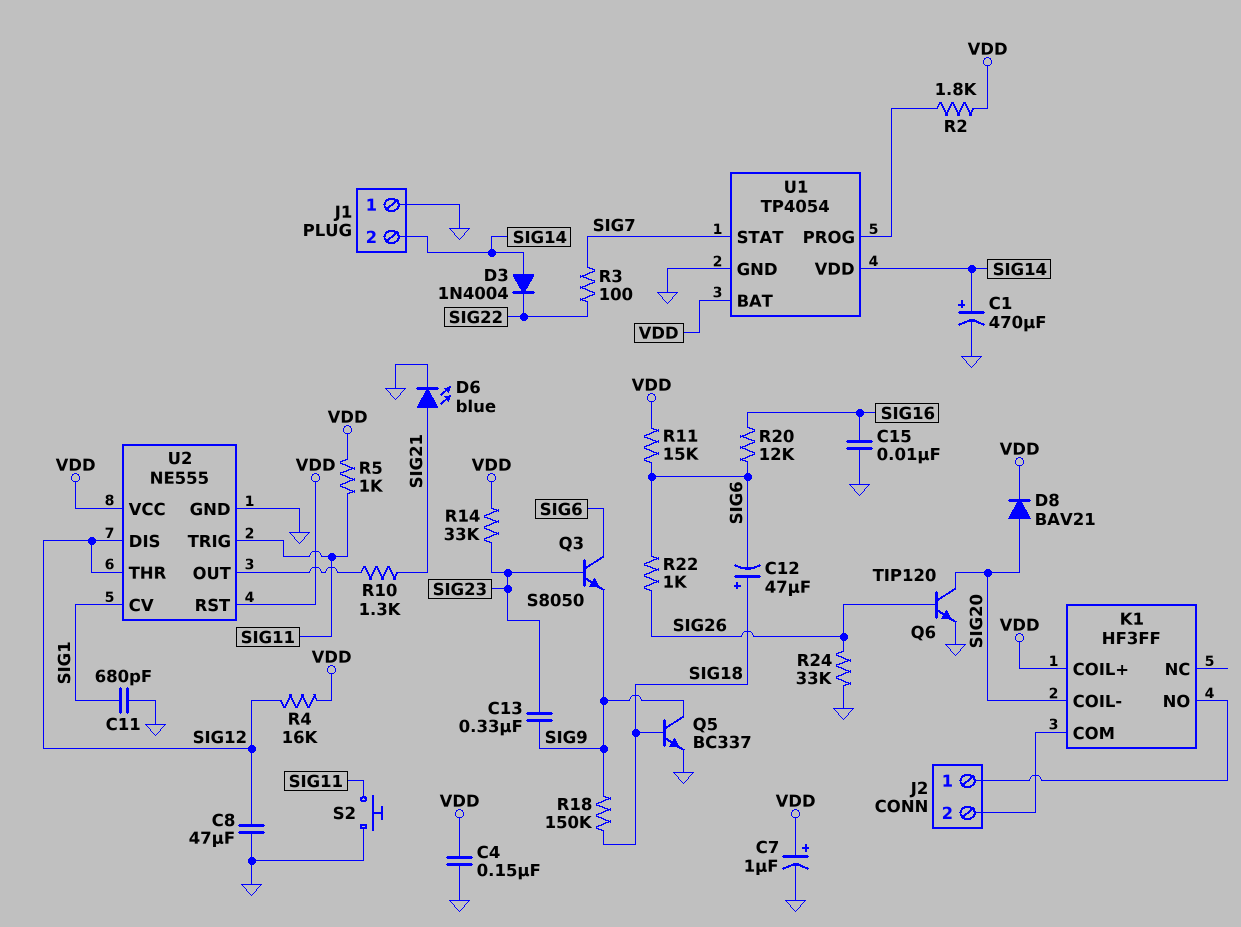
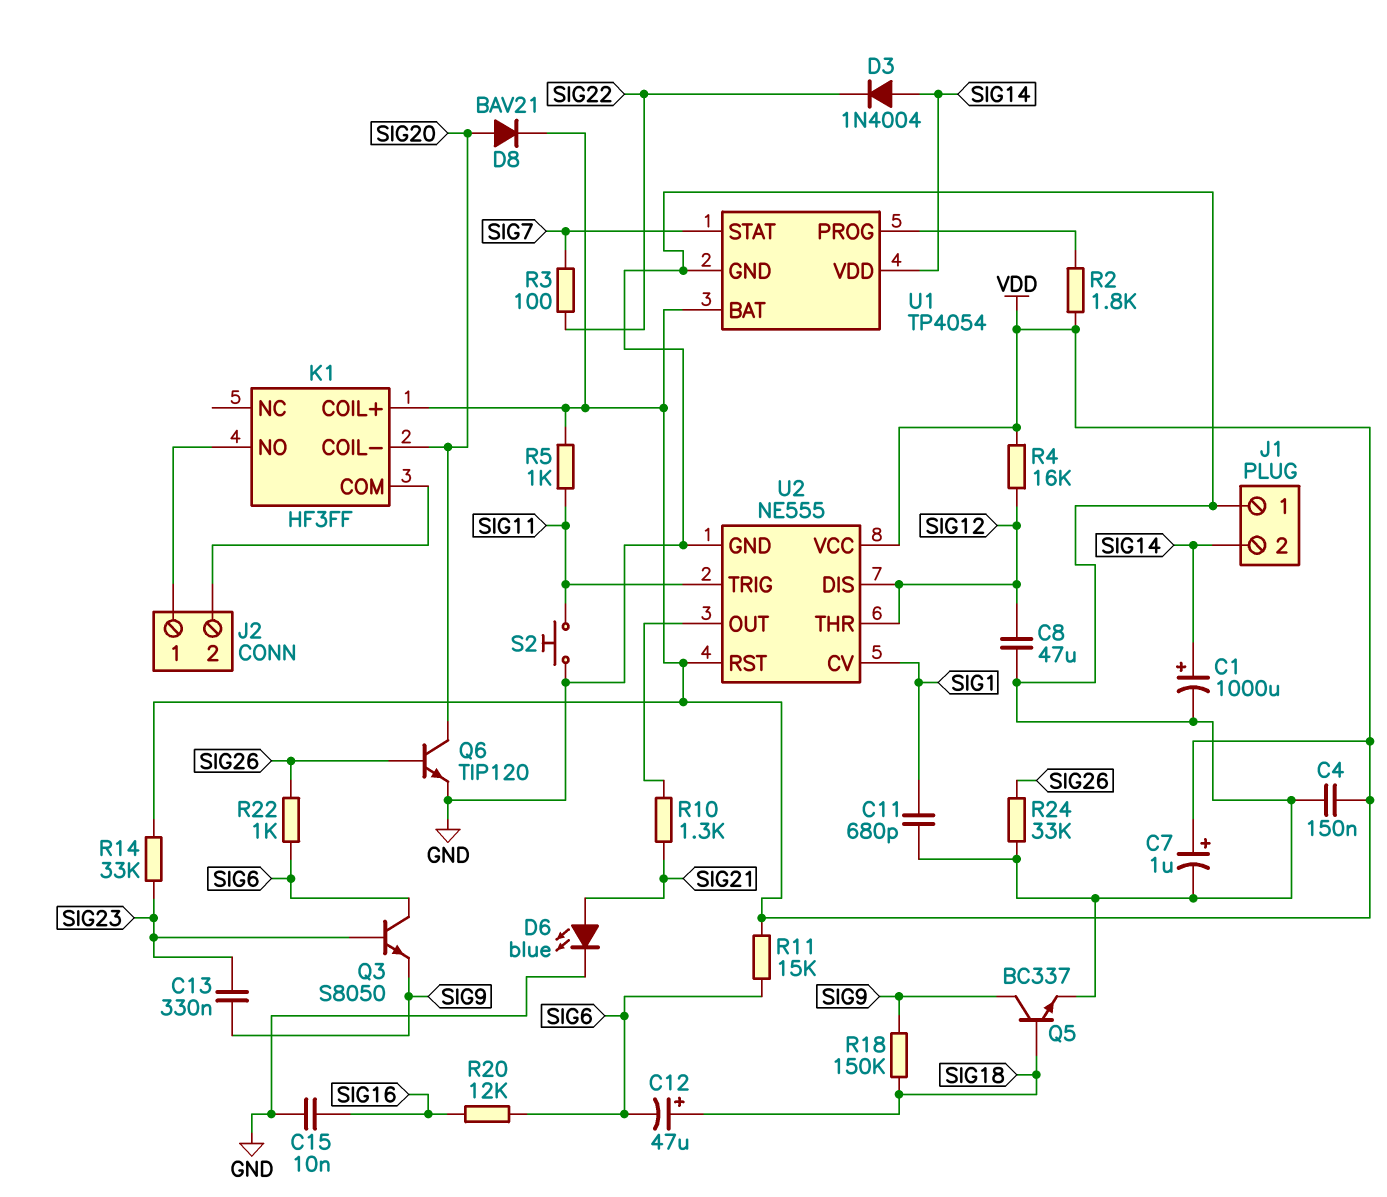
C1: 470uF (plus SIG14, minus GND) -> 1000uF (plus SIG14, minus GND)

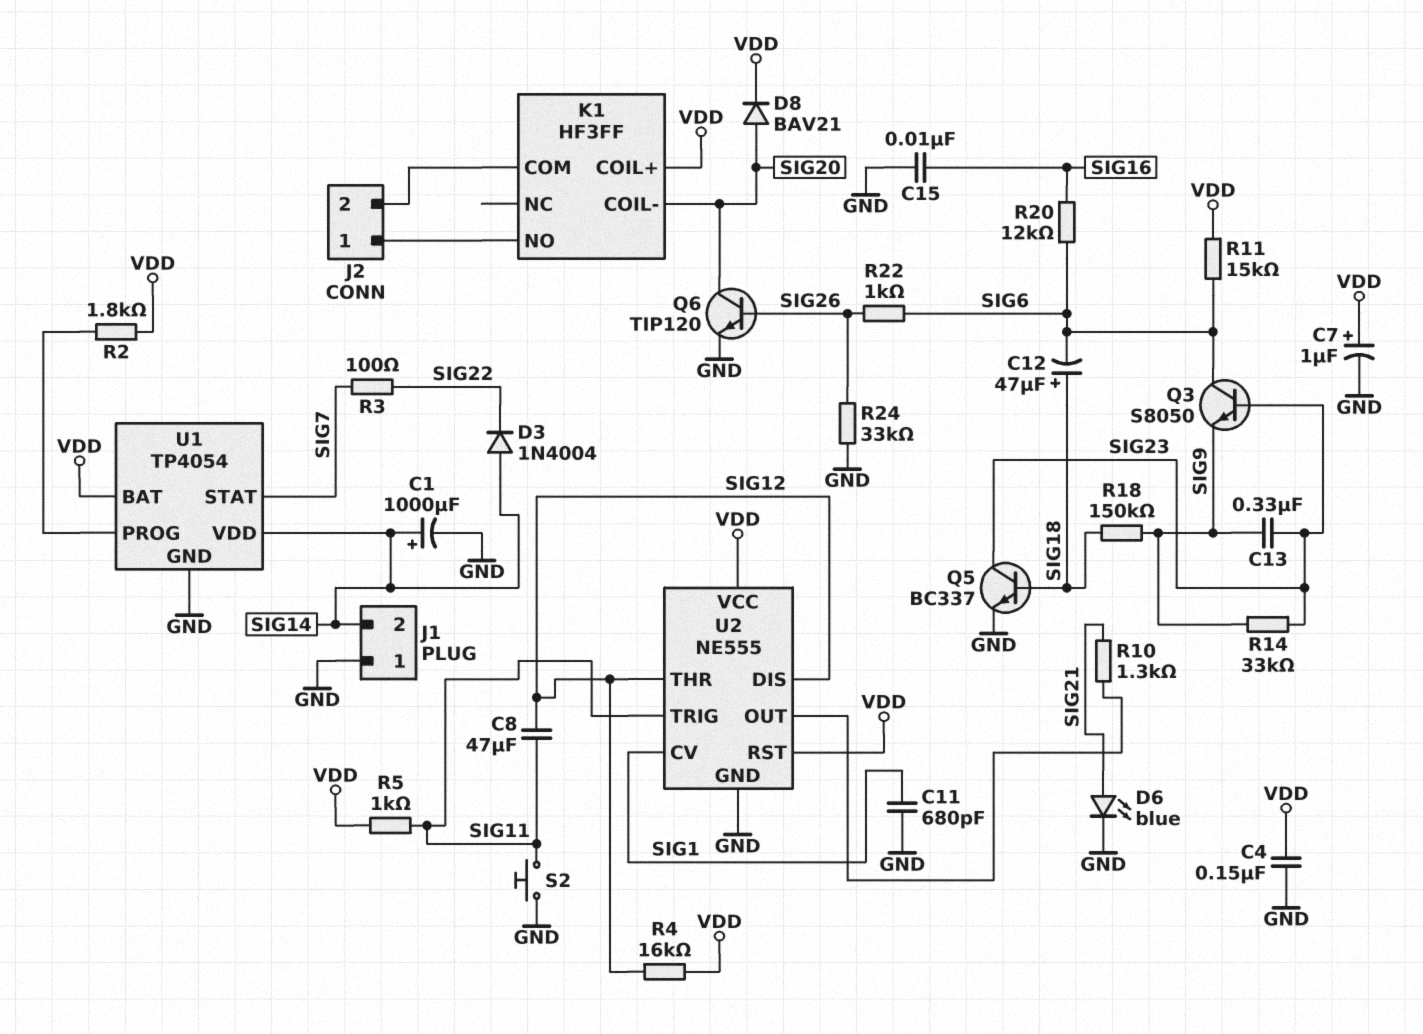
C8: 47uF (GND, SIG12) -> 47uF (SIG11, SIG12)
Q5: NPN BC337 (B SIG18, C SIG9, E GND) -> NPN BC337 (B SIG18, C SIG23, E GND)
R14: 33k (SIG23, VDD) -> 33k (SIG9, SIG23)

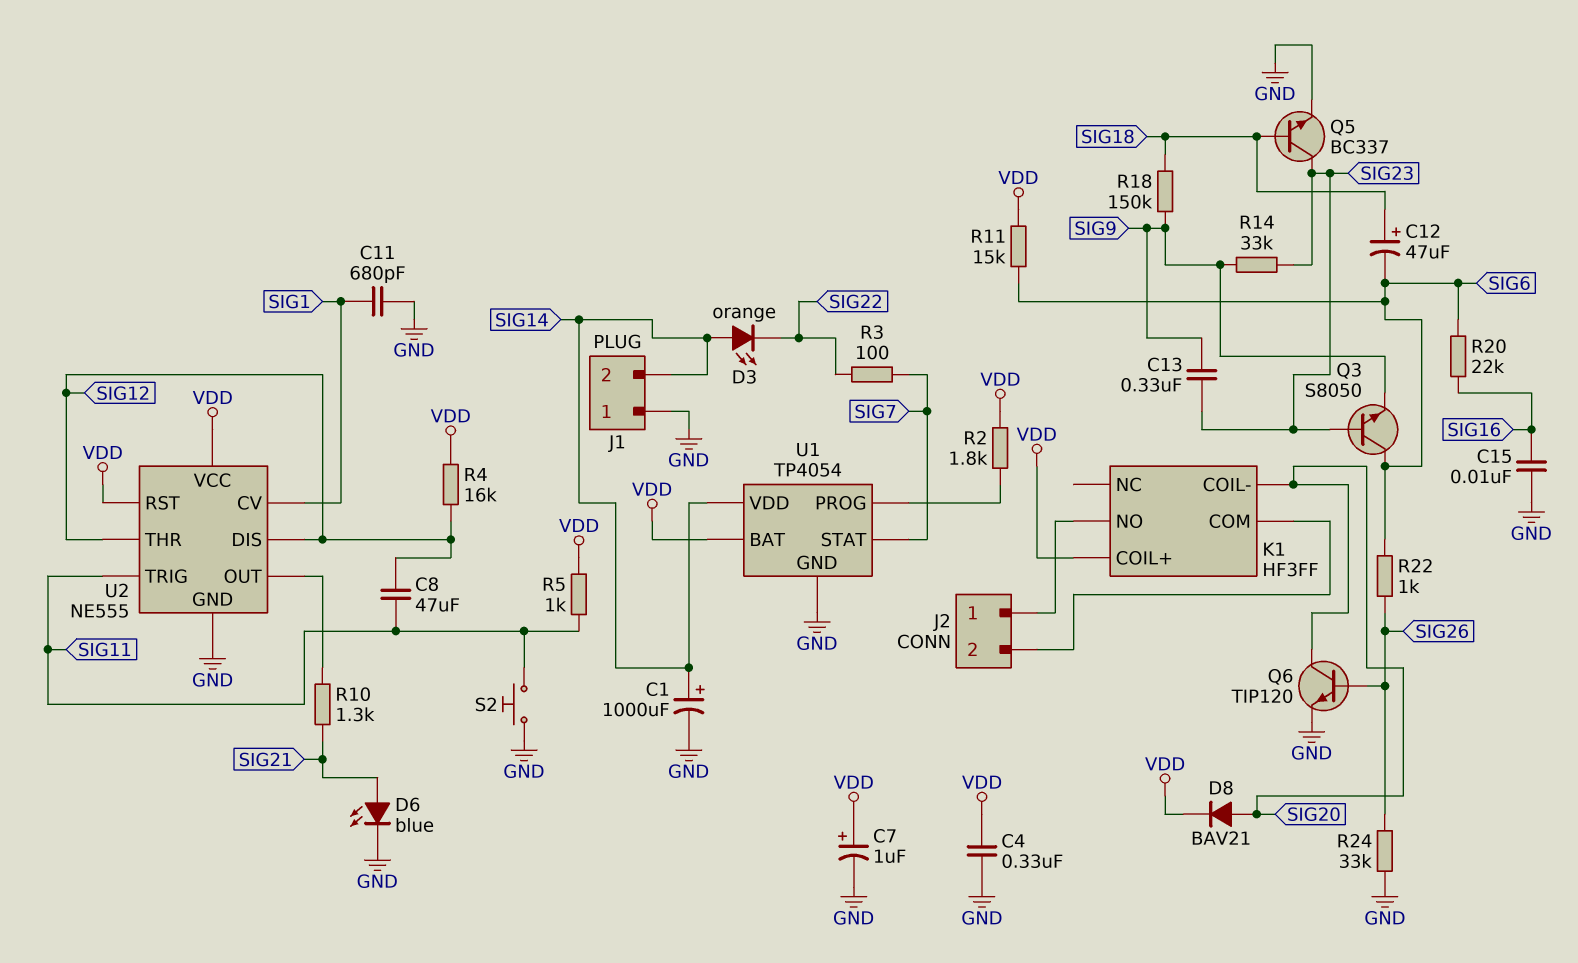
C4: 150nF (GND, VDD) -> 330nF (GND, VDD)
D3: diode 1N4004 (A SIG14, K SIG22) -> LED orange (A SIG14, K SIG22)
R20: 12k (SIG6, SIG16) -> 22k (SIG6, SIG16)

